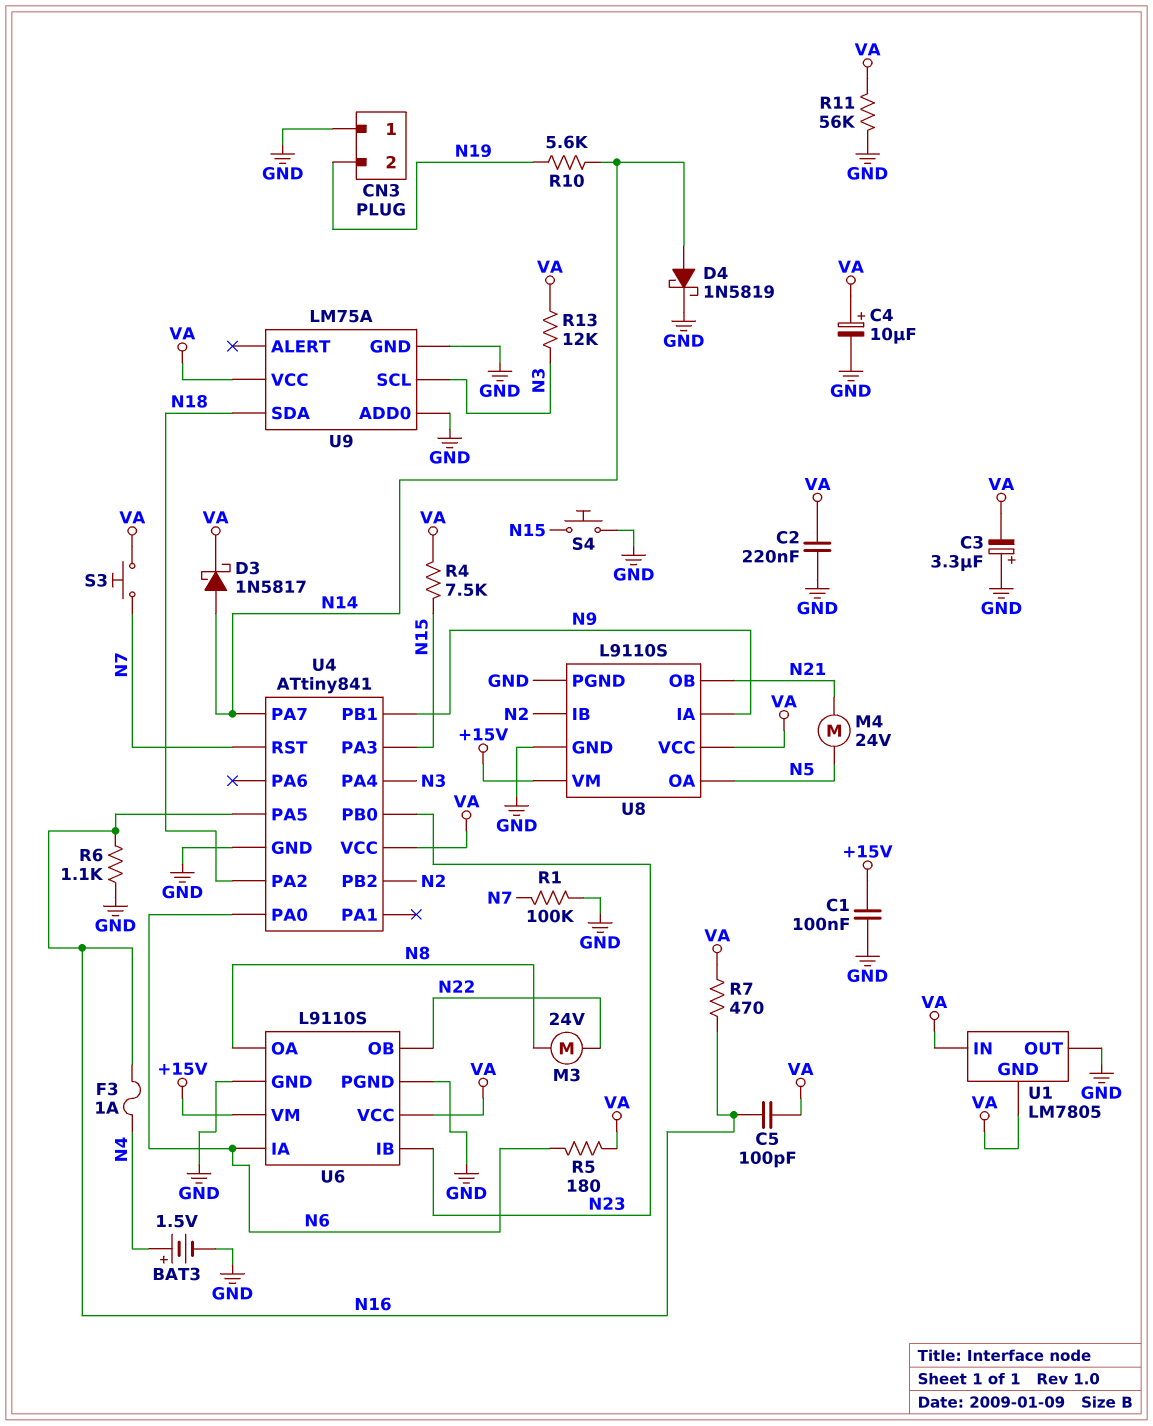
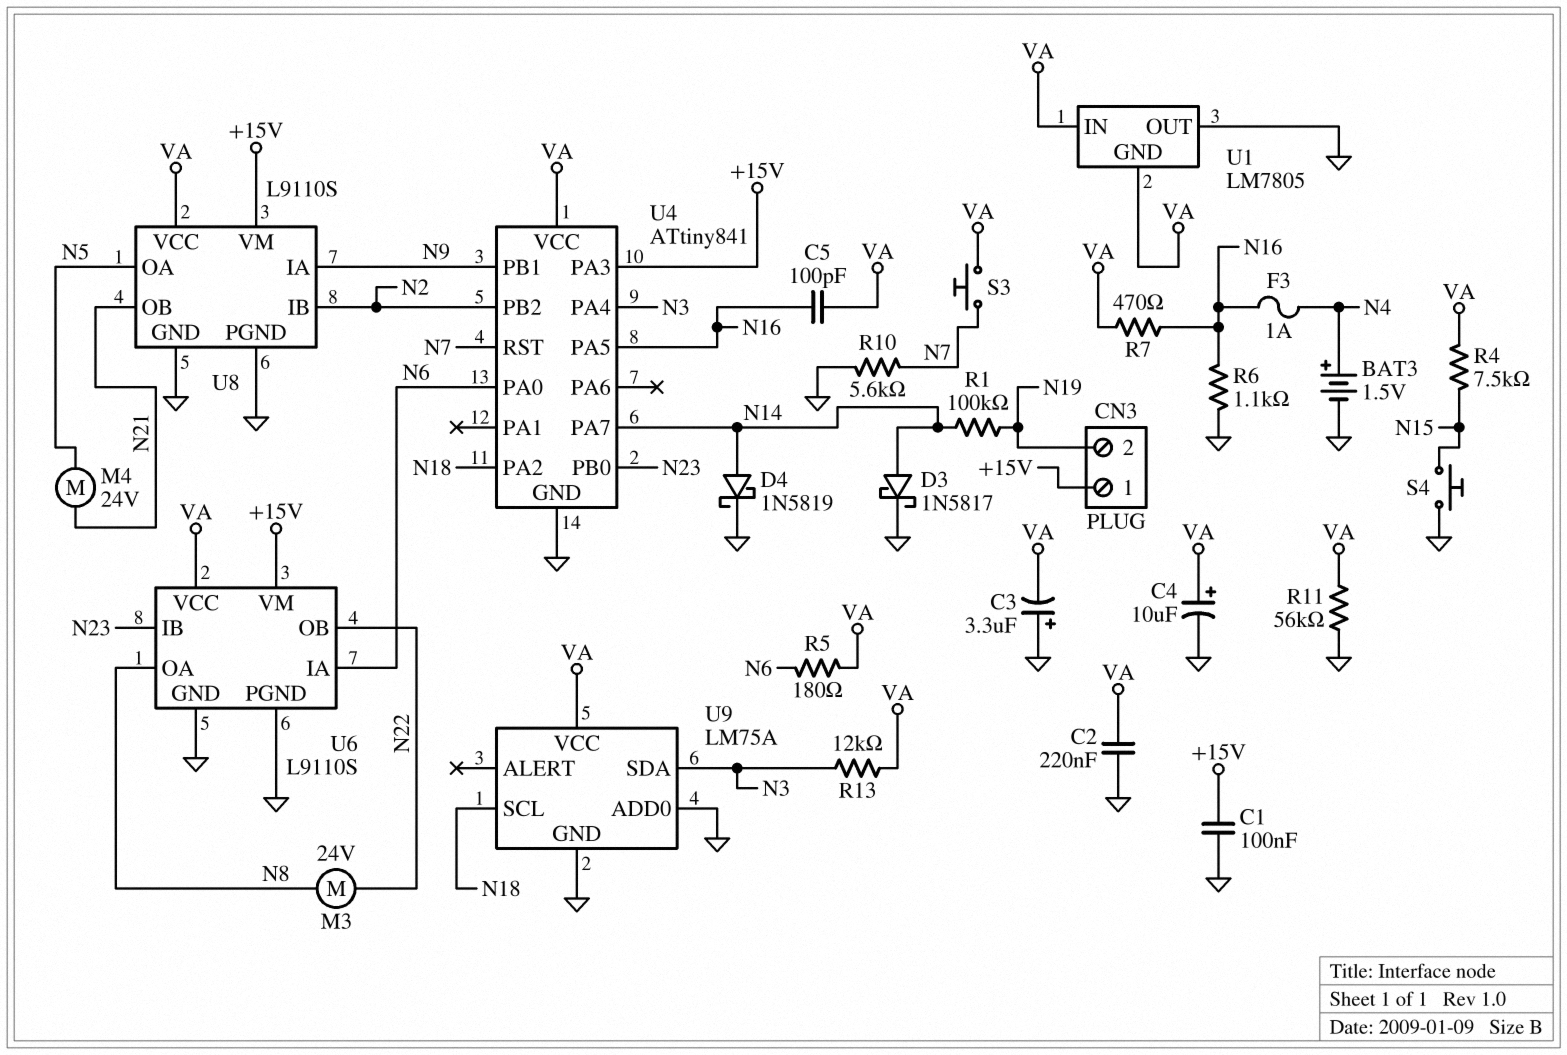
CN3 pin 1: GND -> +15V
D3: schottky 1N5817 (A N14, K VA) -> schottky 1N5817 (A N14, K GND)
R1: 100k (GND, N7) -> 100k (N14, N19)
R10: 5.6k (N14, N19) -> 5.6k (GND, N7)
U4 pin PA3: N15 -> +15V
U9 pin SCL: N3 -> N18
U9 pin SDA: N18 -> N3

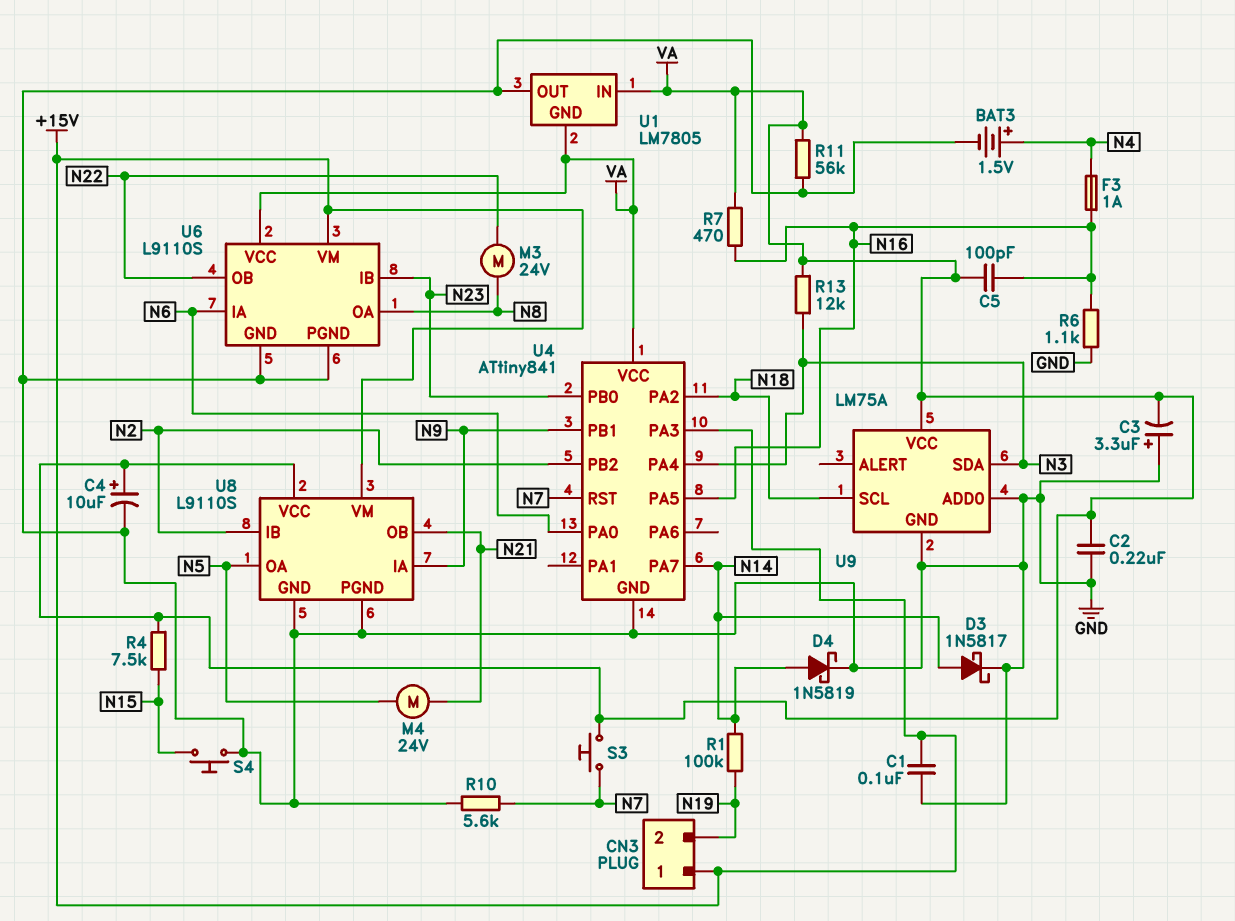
R5: 180 (N6, VA) -> none

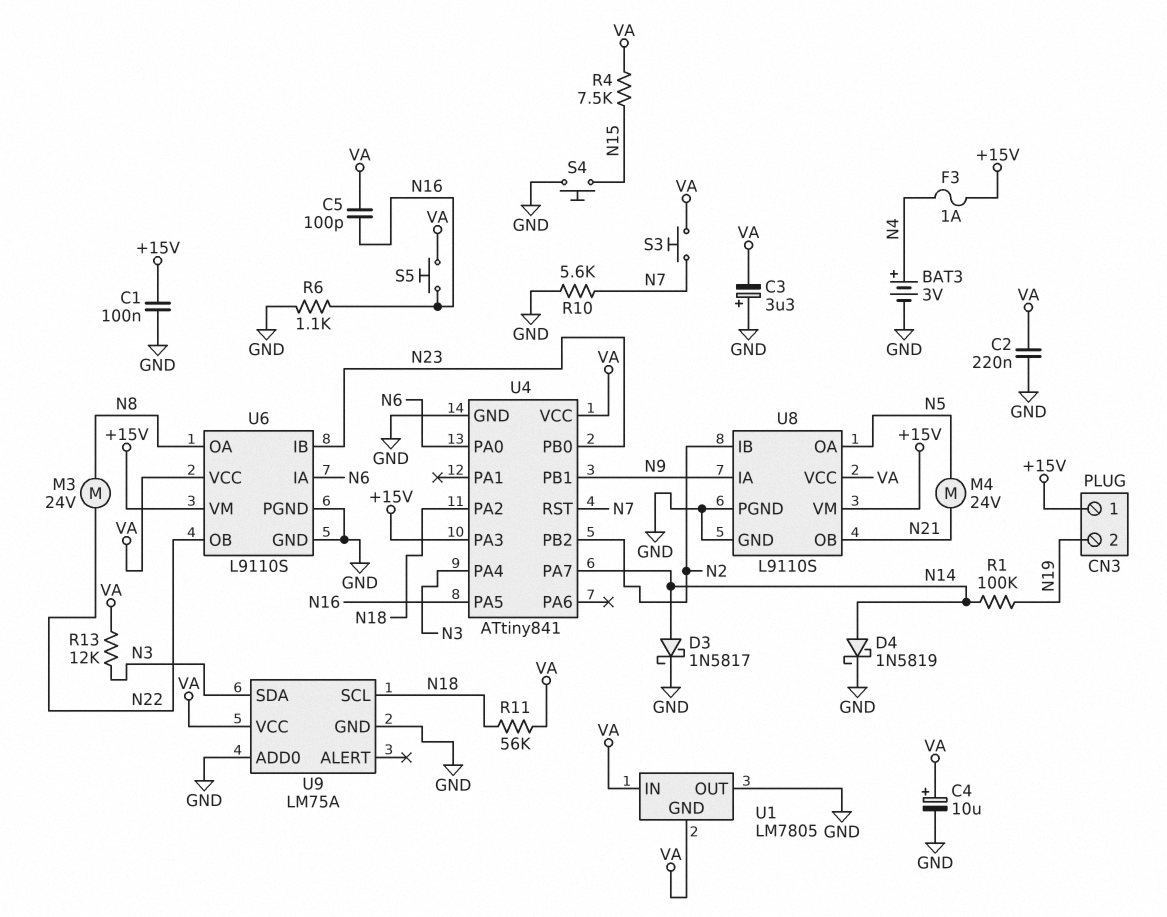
BAT3: 1.5V (plus N4, minus GND) -> 3V (plus N4, minus GND)
F3: 1A (N4, N16) -> 1A (+15V, N4)
R7: 470 (N16, VA) -> none
R11: 56k (GND, VA) -> 56k (N18, VA)
S5: none -> button (N16, VA)

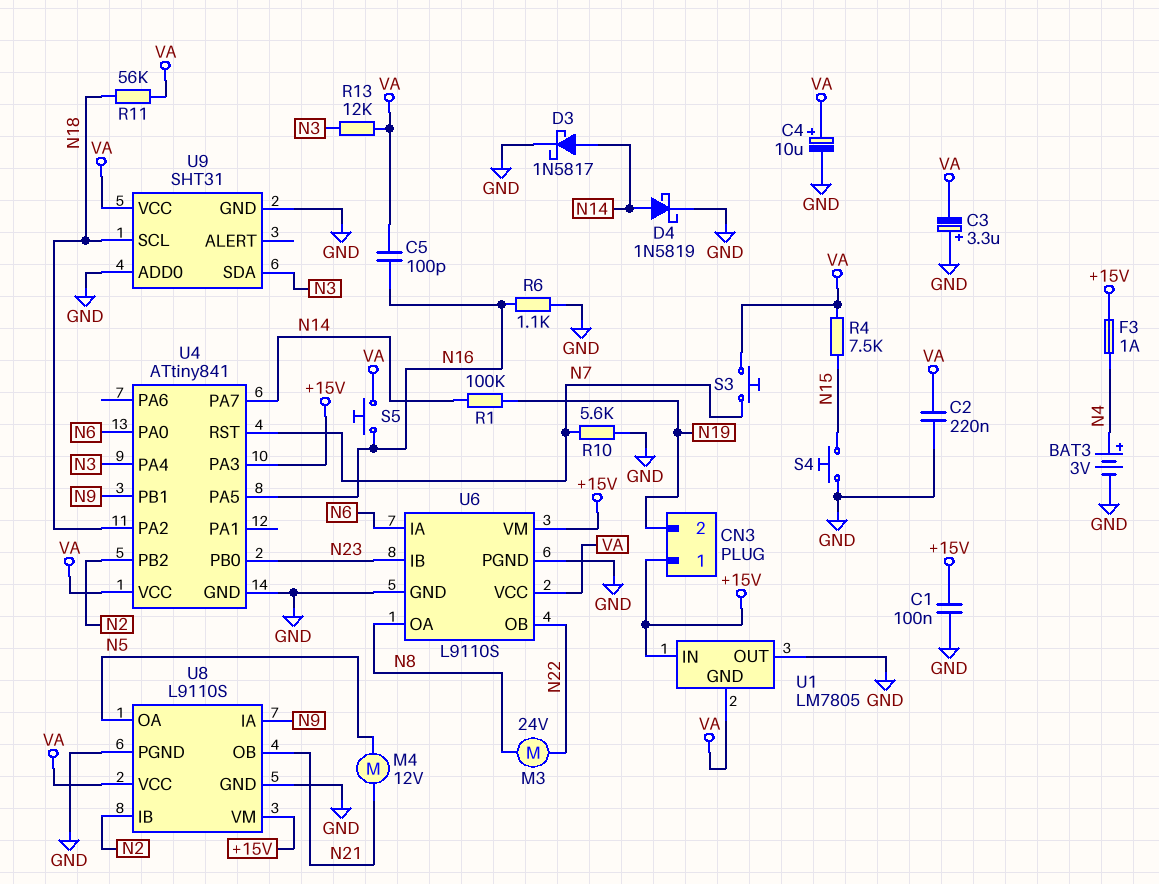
M4: motor 24V (N5, N21) -> motor 12V (N5, N21)
U1 pin IN: VA -> +15V
U9: LM75A -> SHT31

